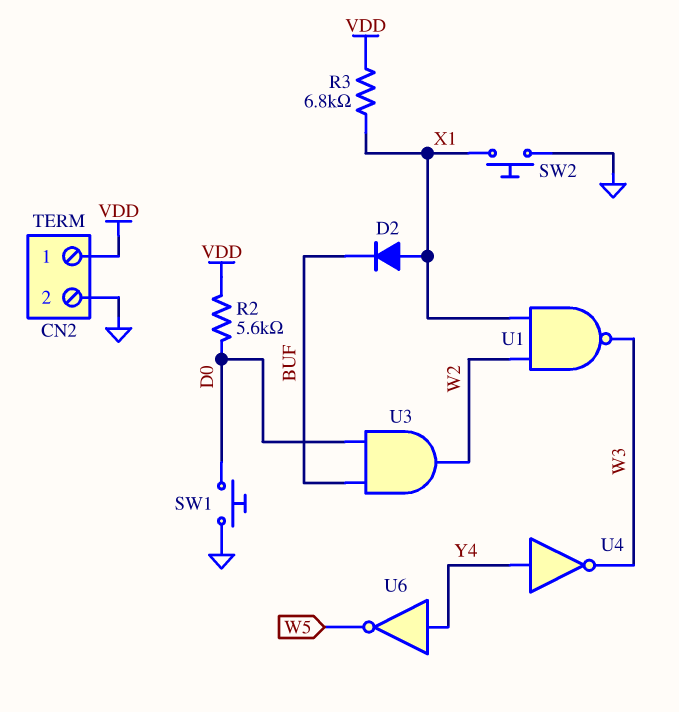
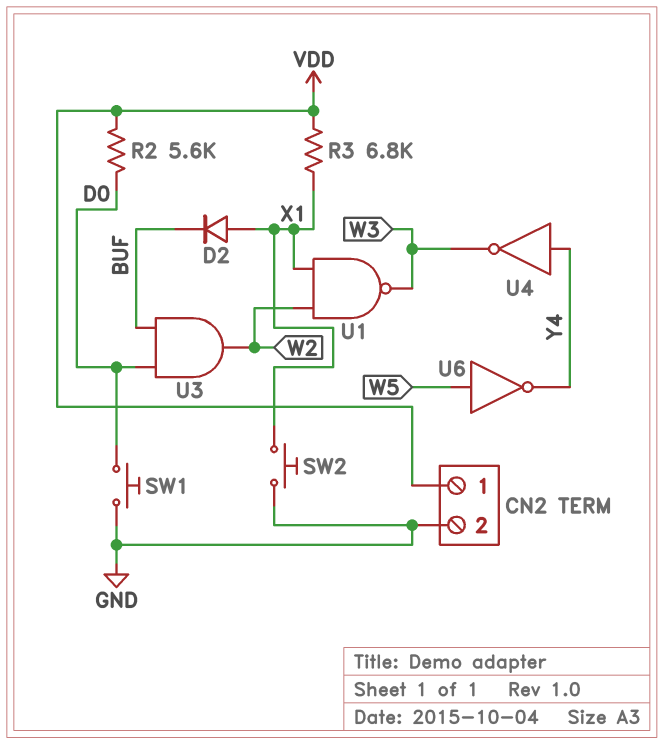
U6: NOT (in Y4, out W5) -> NOT (in W5, out Y4)

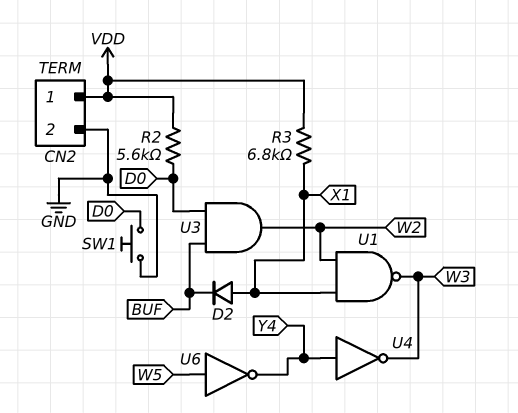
SW2: button (GND, X1) -> none

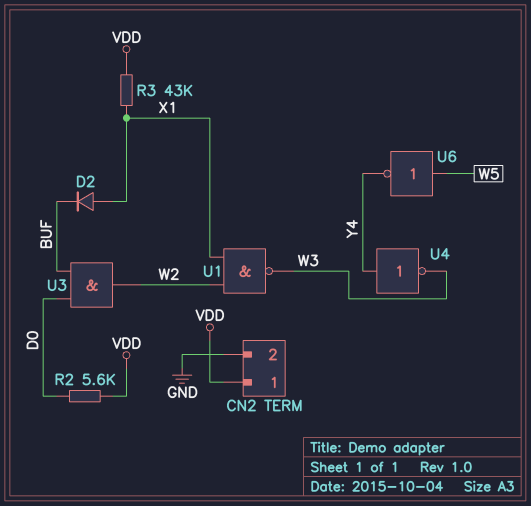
R3: 6.8k (VDD, X1) -> 43k (VDD, X1)
SW1: button (D0, GND) -> none

